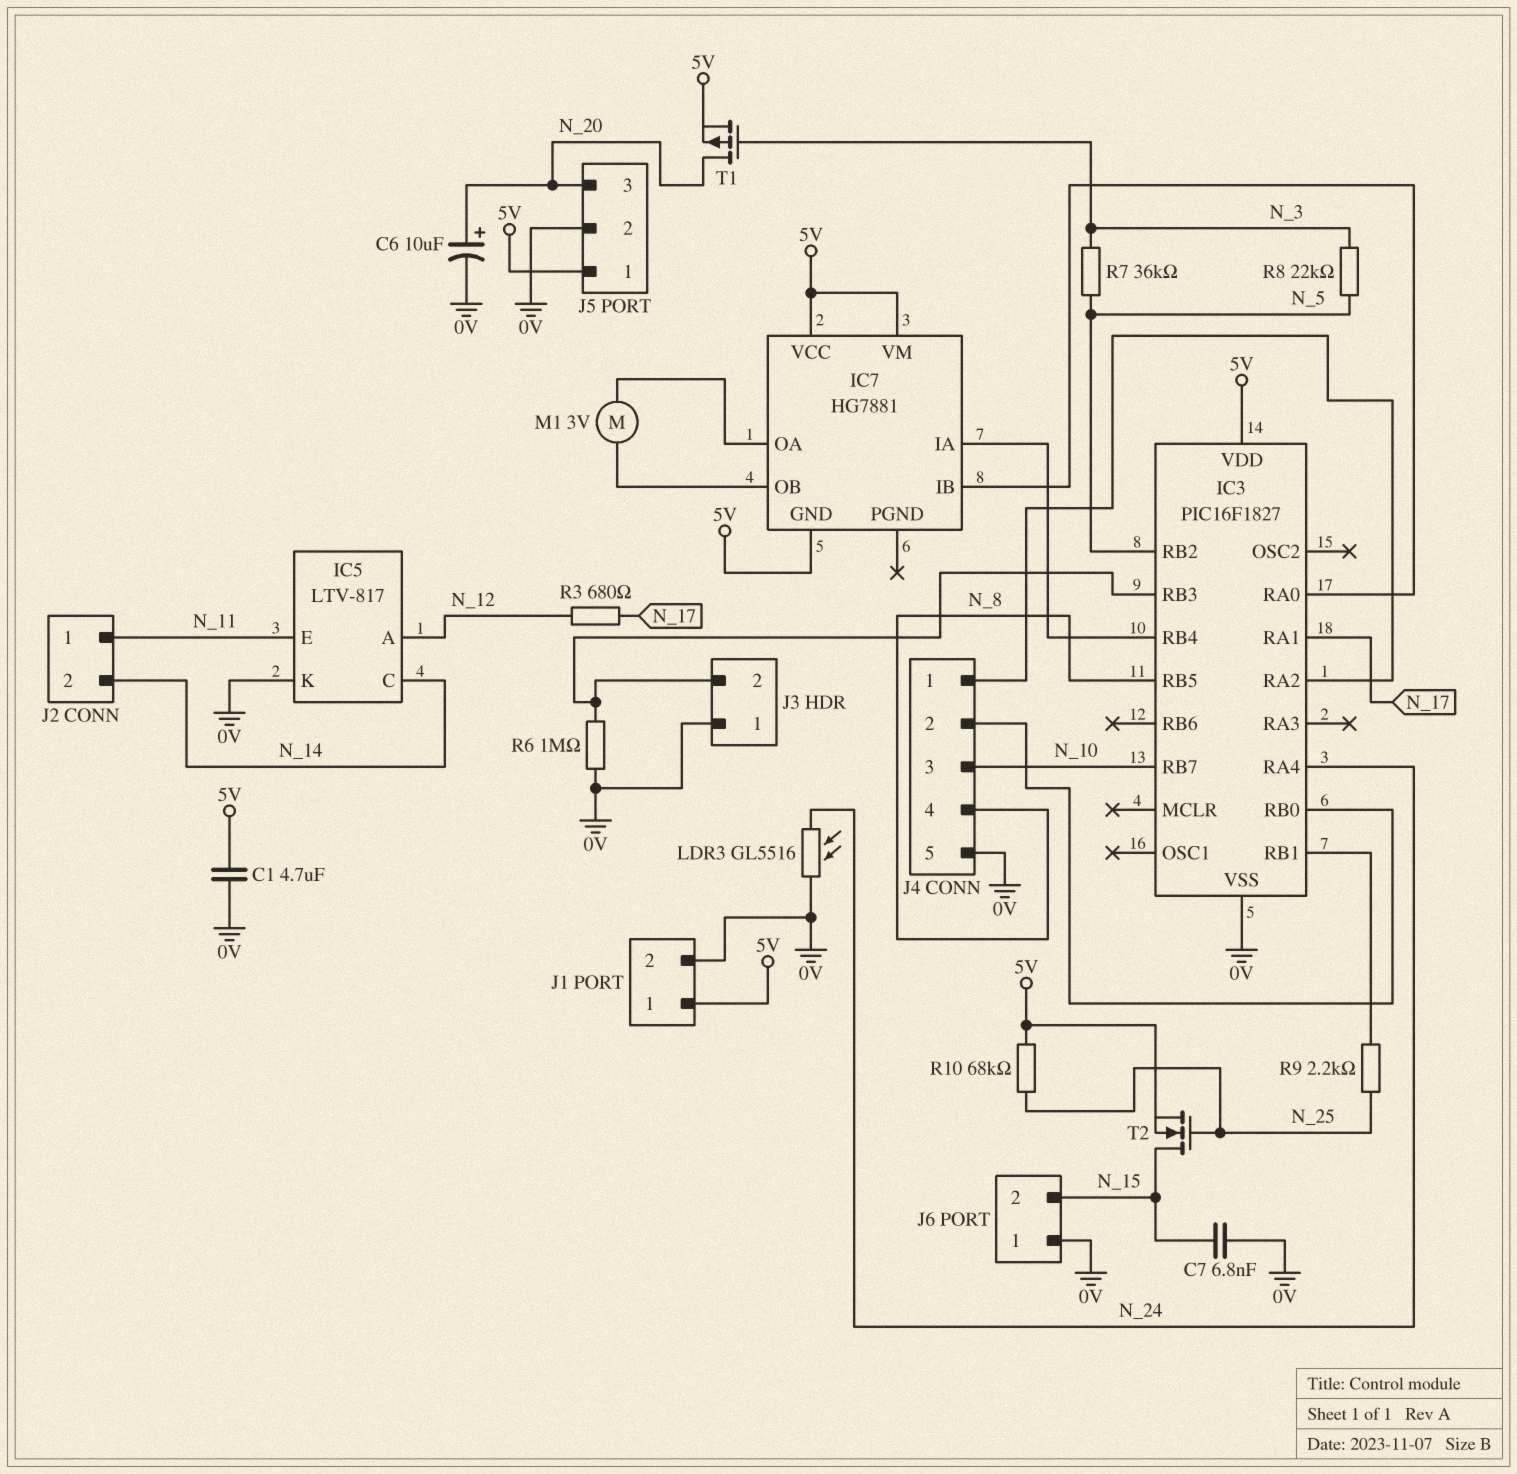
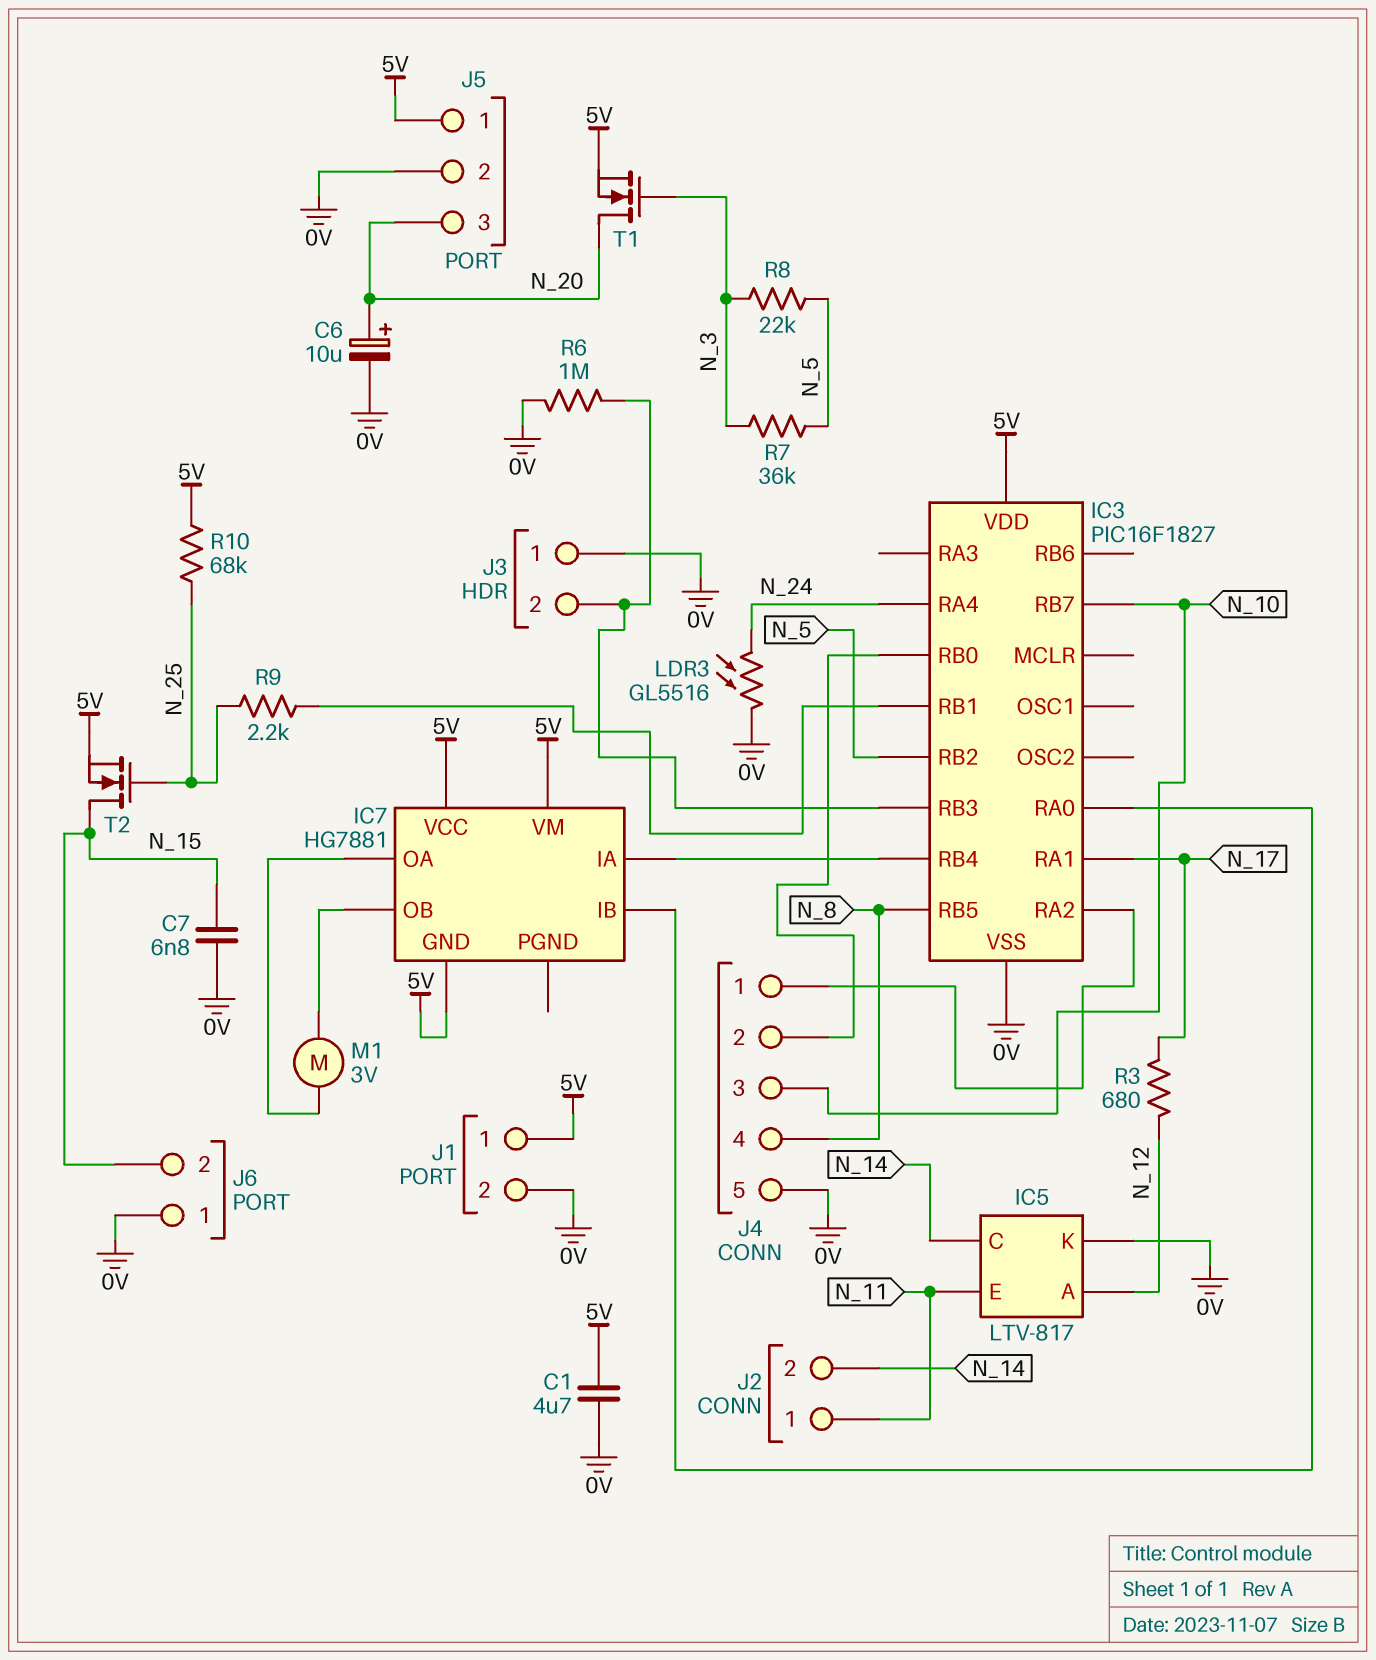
T1: PMOS (G N_3, D N_20, S 5V) -> NMOS (G N_3, D N_20, S 5V)

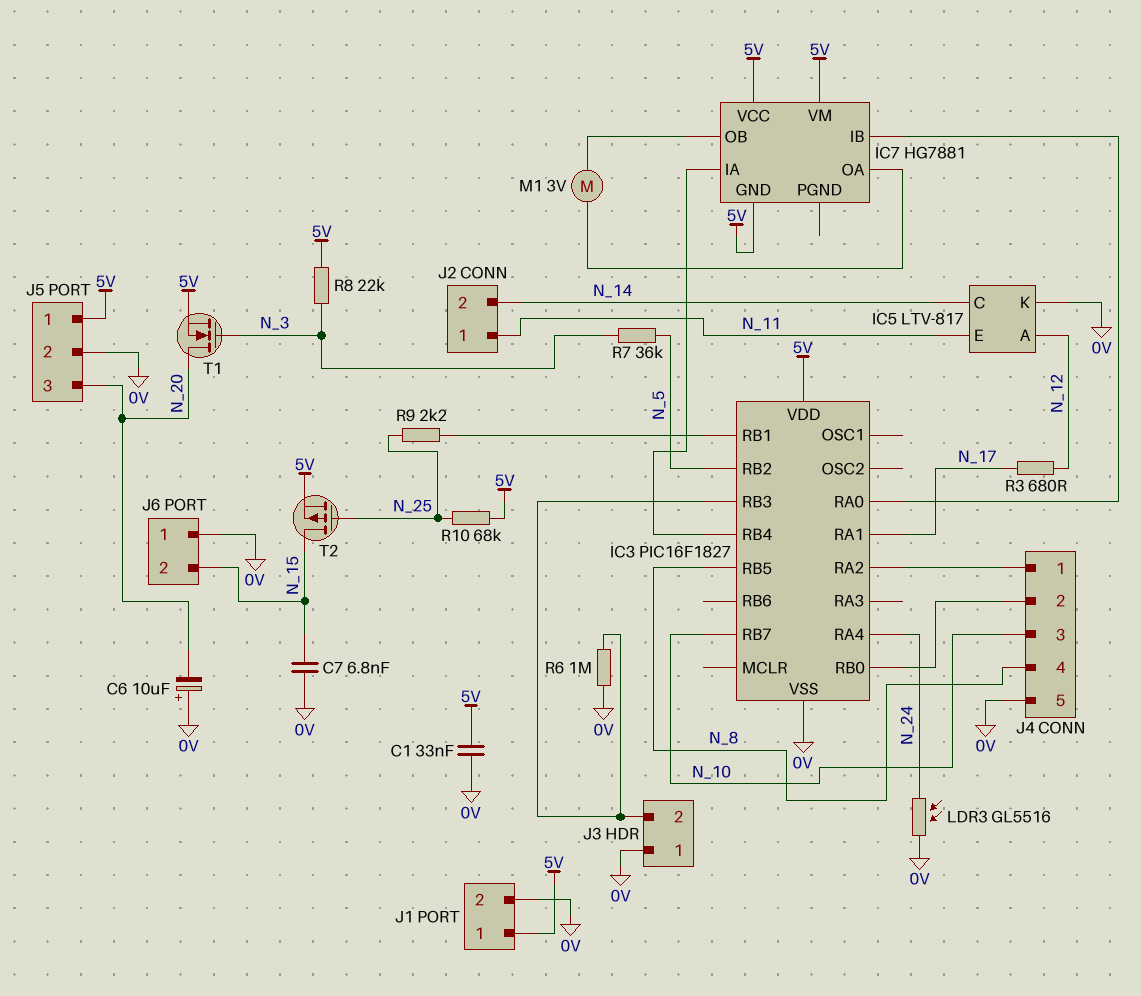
C1: 4.7uF (0V, 5V) -> 33nF (0V, 5V)
C6: 10uF (plus N_20, minus 0V) -> 10uF (plus 0V, minus N_20)
R8: 22k (N_3, N_5) -> 22k (5V, N_3)
T2: NMOS (G N_25, D N_15, S 5V) -> PMOS (G N_25, D N_15, S 5V)

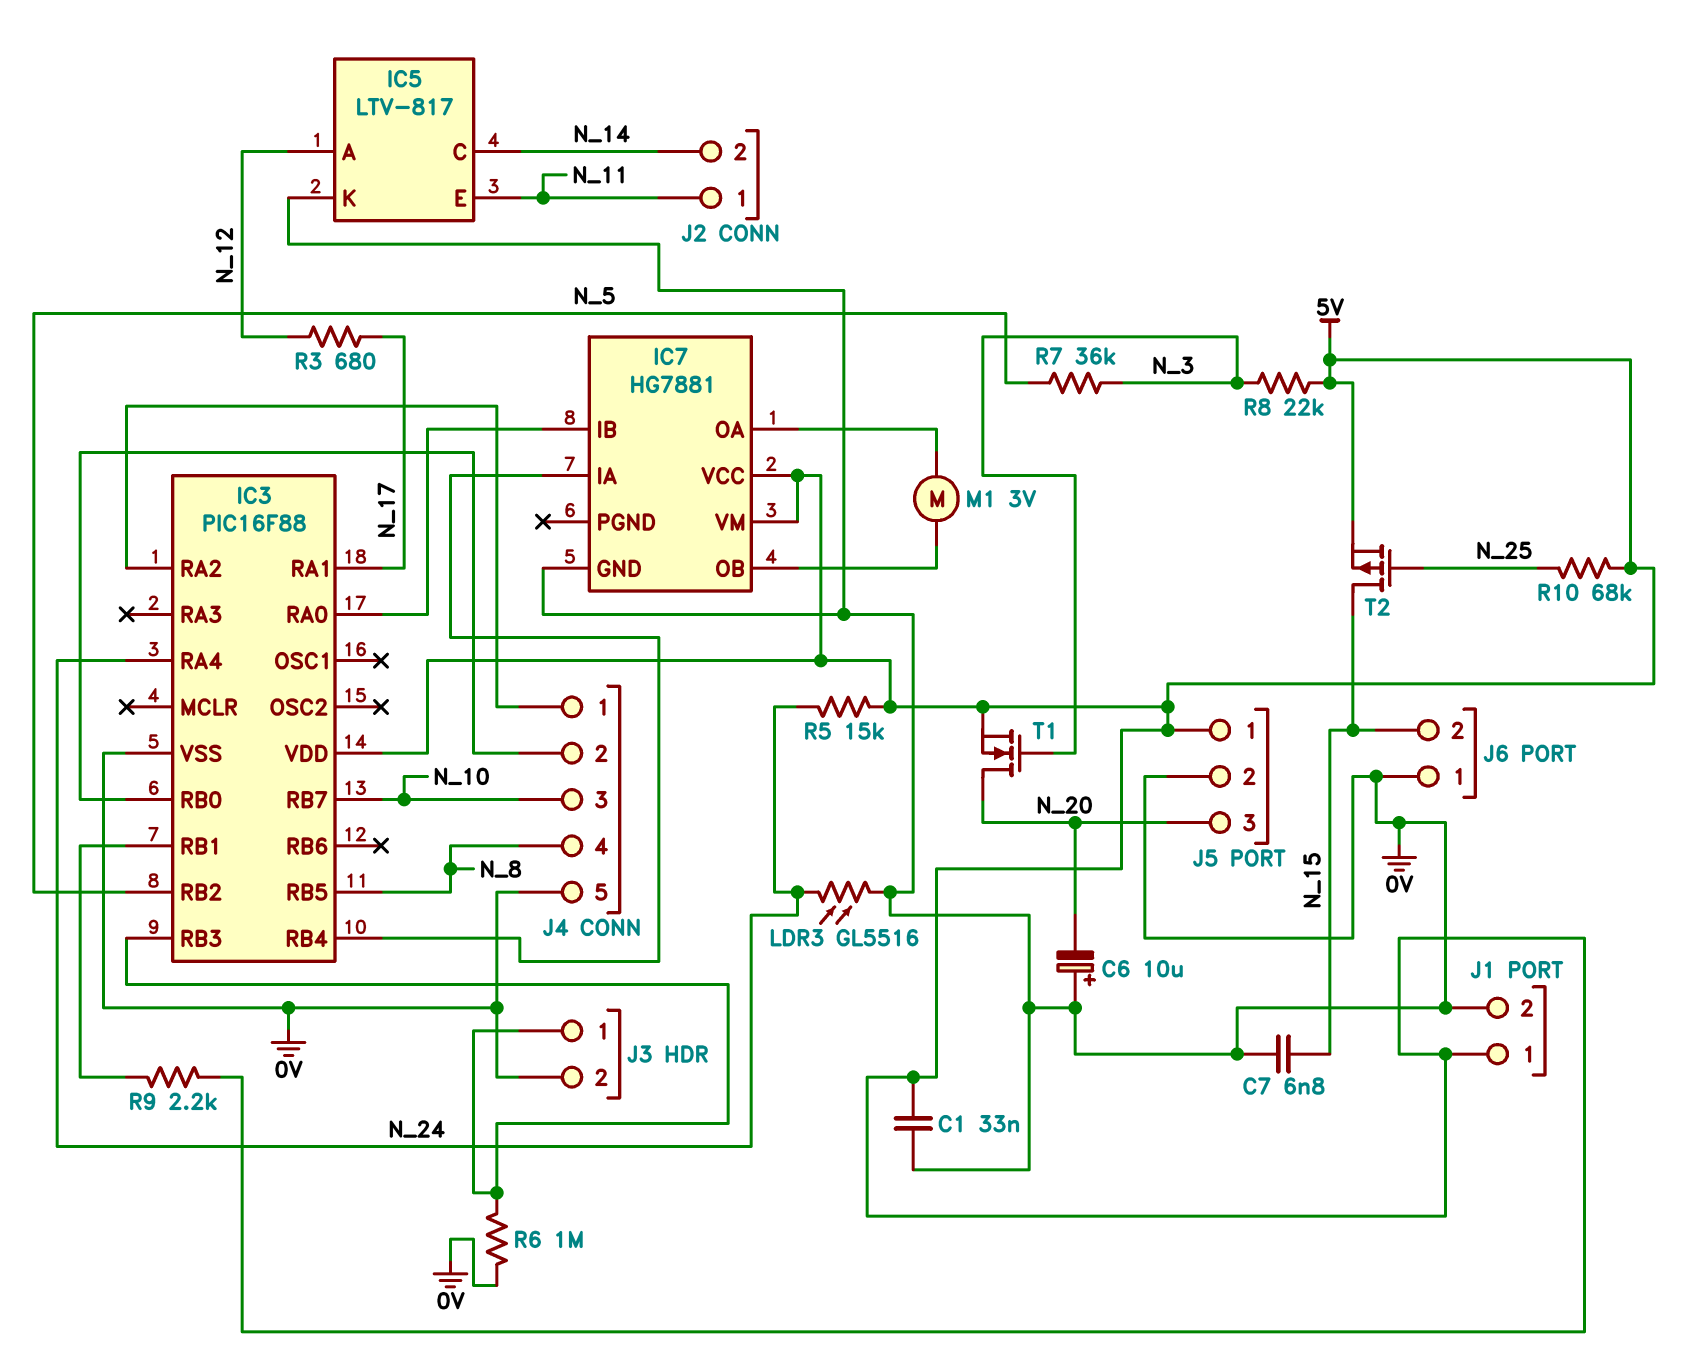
IC3: PIC16F1827 -> PIC16F88
IC7 pin GND: 5V -> 0V
J3 pin 1: 0V -> IC3/RB3
J3 pin 2: IC3/RB3 -> 0V
R5: none -> 15k (5V, N_24)
R9: 2.2k (IC3/RB1, N_25) -> 2.2k (5V, IC3/RB1)

